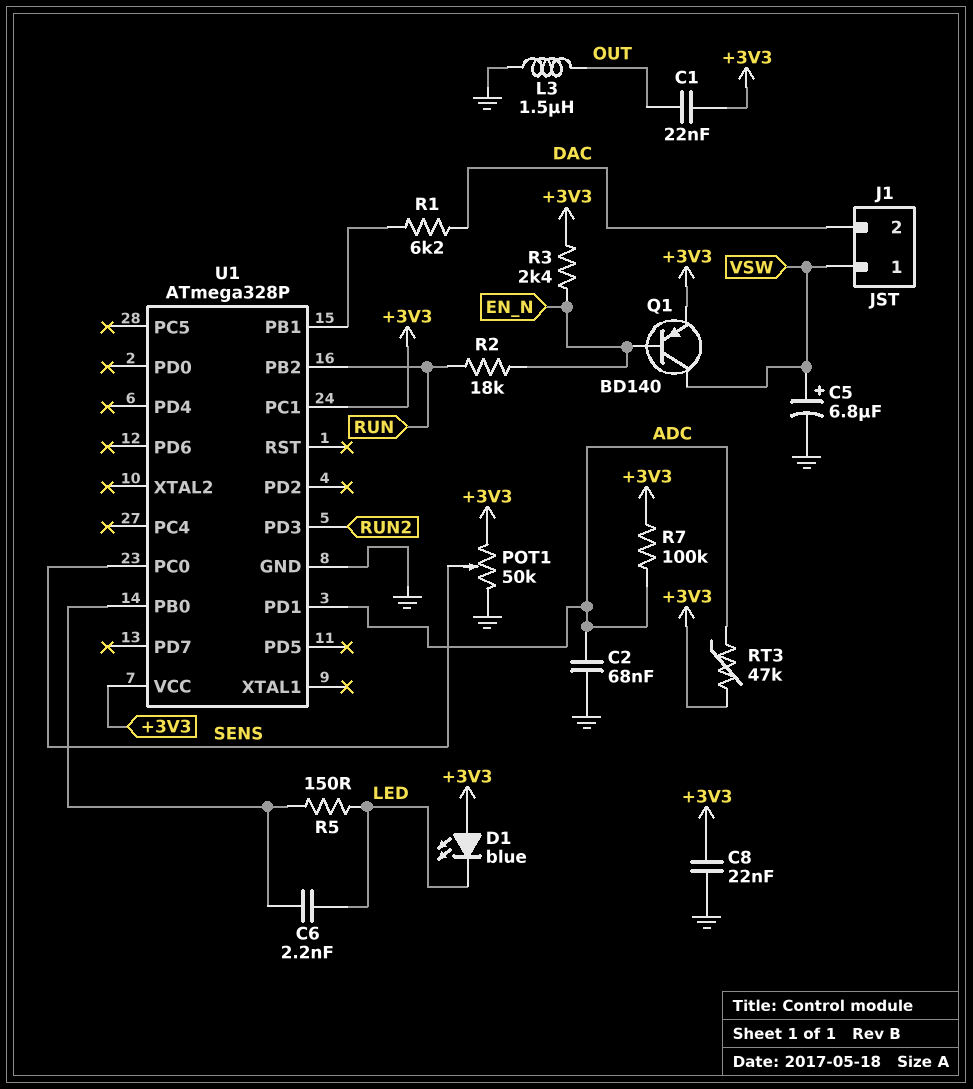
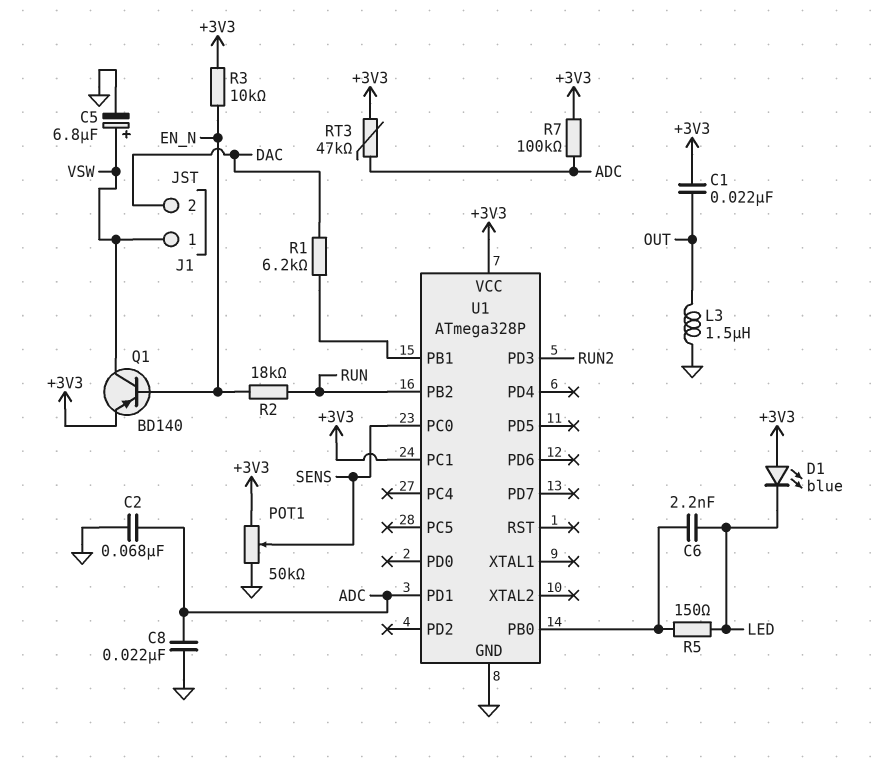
C8: 22nF (+3V3, GND) -> 22nF (ADC, GND)
R3: 2.4k (+3V3, EN_N) -> 10k (+3V3, EN_N)

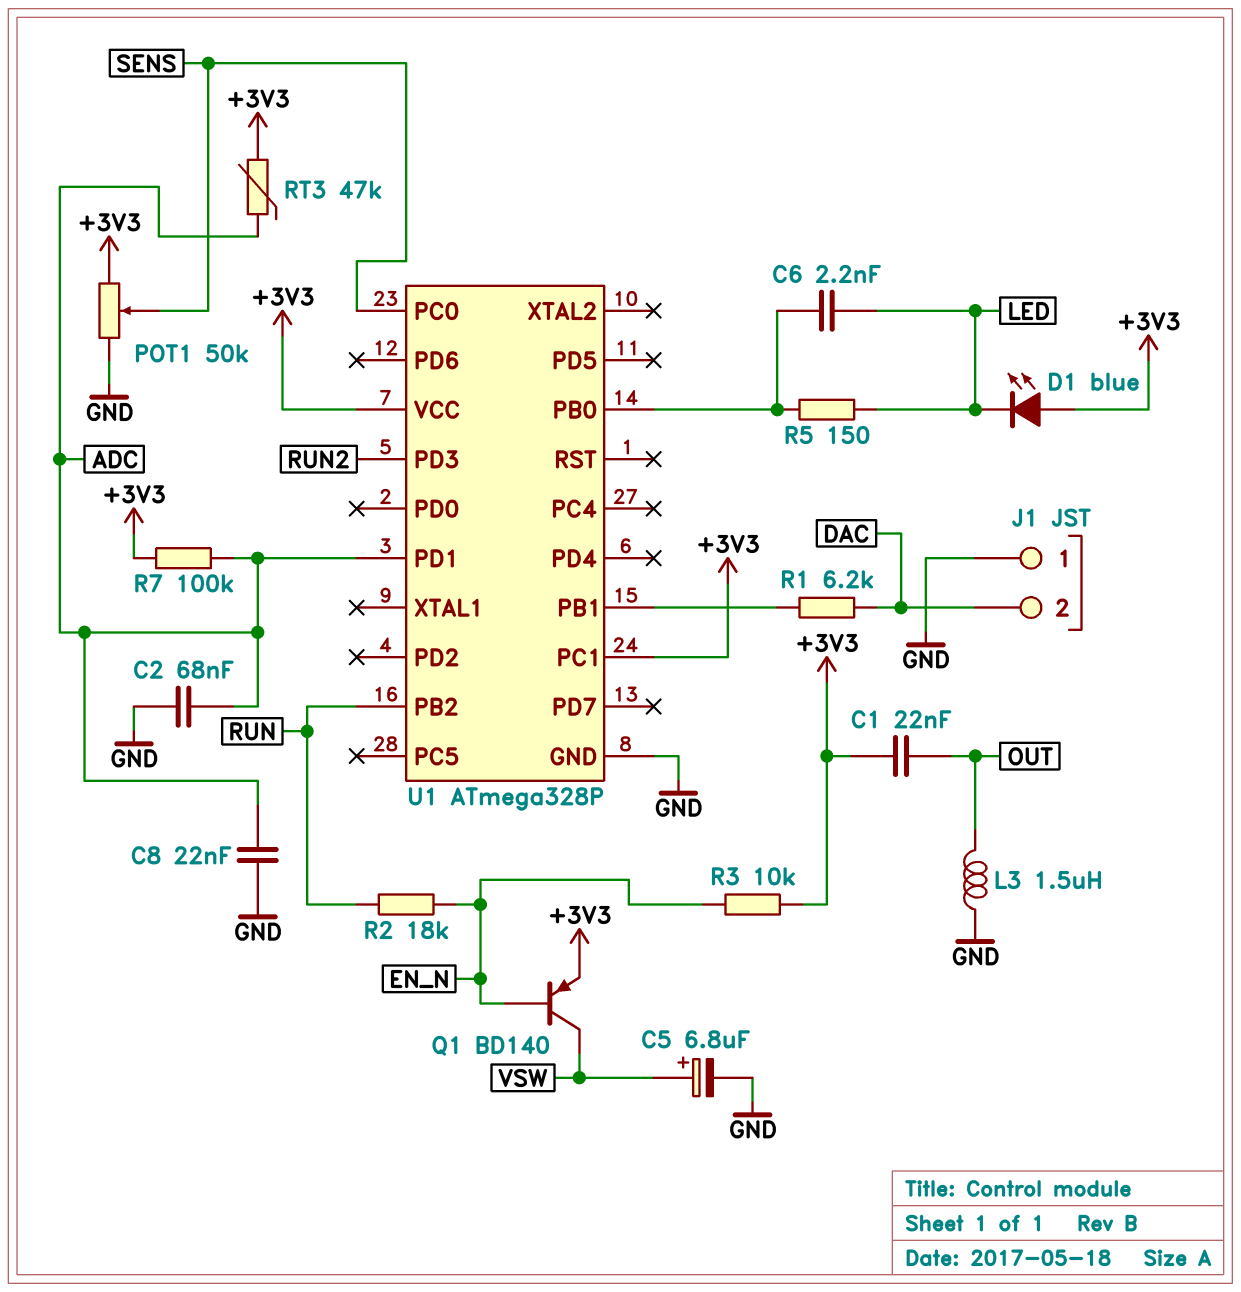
J1 pin 1: VSW -> GND

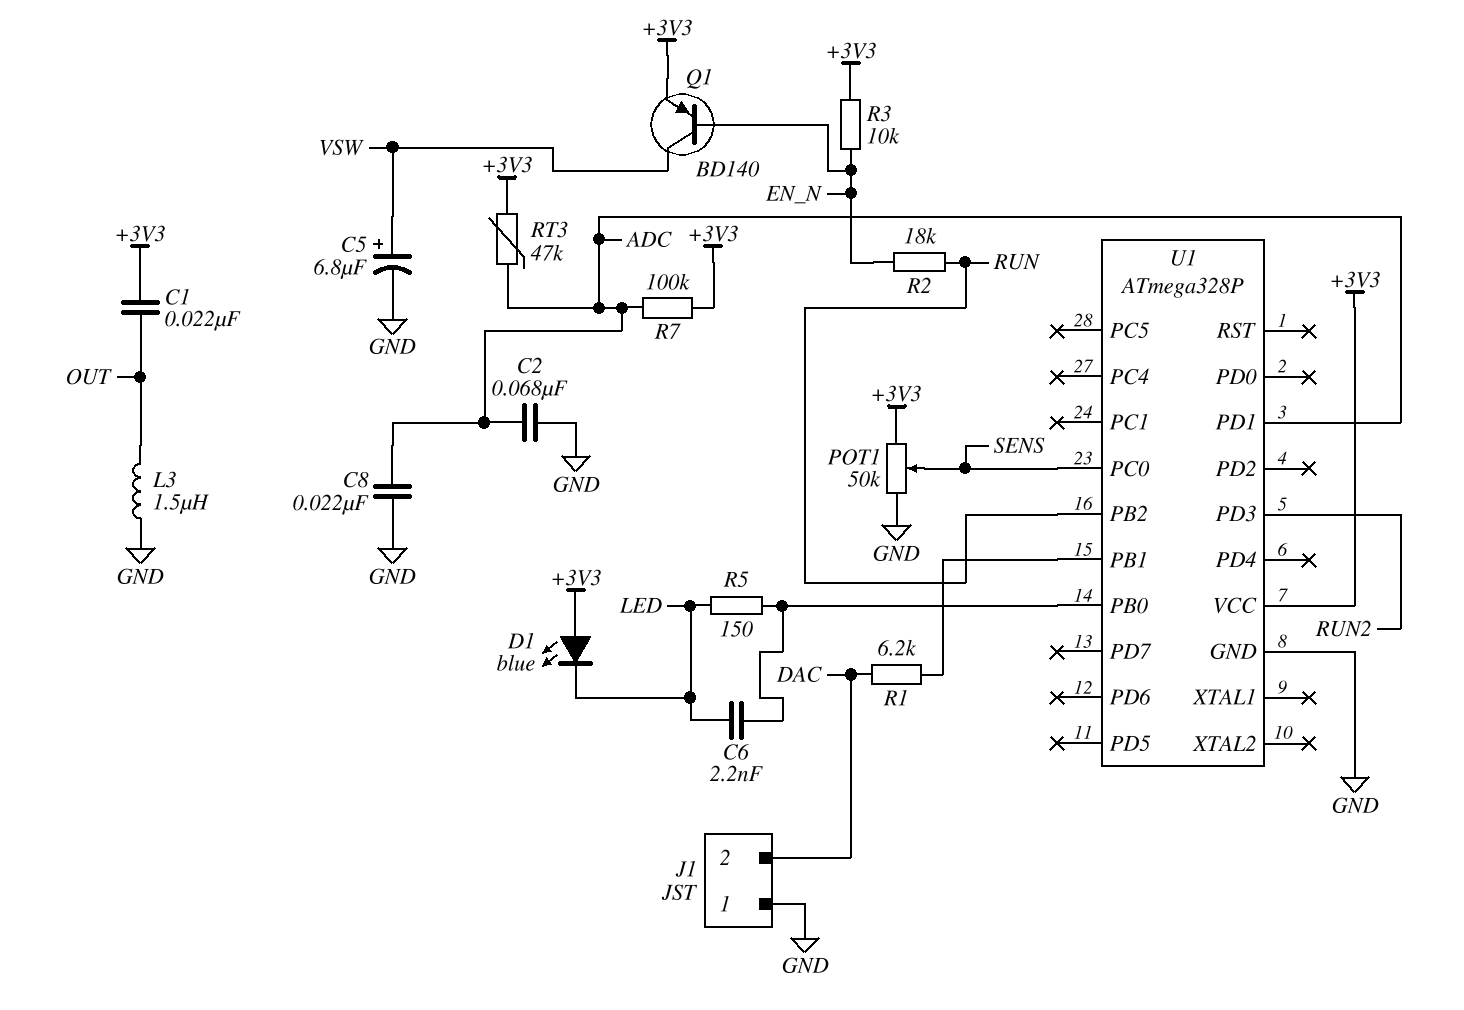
U1 pin PC1: +3V3 -> none

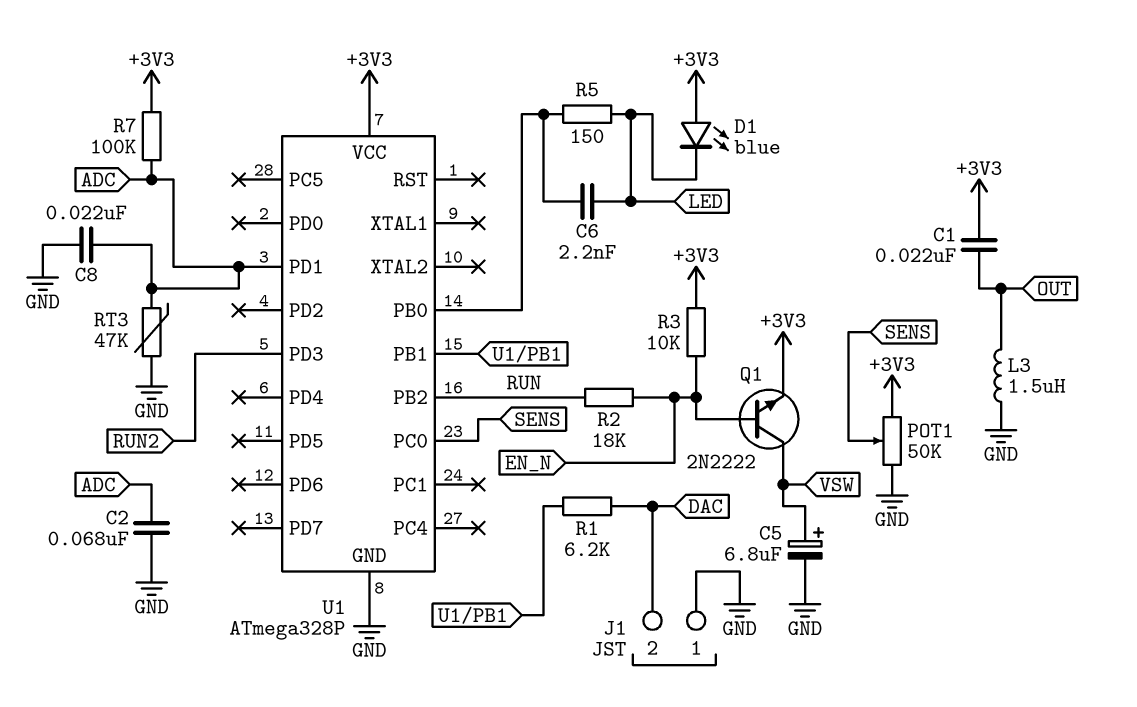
Q1: PNP BD140 (B EN_N, C VSW, E +3V3) -> NPN 2N2222 (B EN_N, C VSW, E +3V3)
RT3: 47k (+3V3, ADC) -> 47k (ADC, GND)

